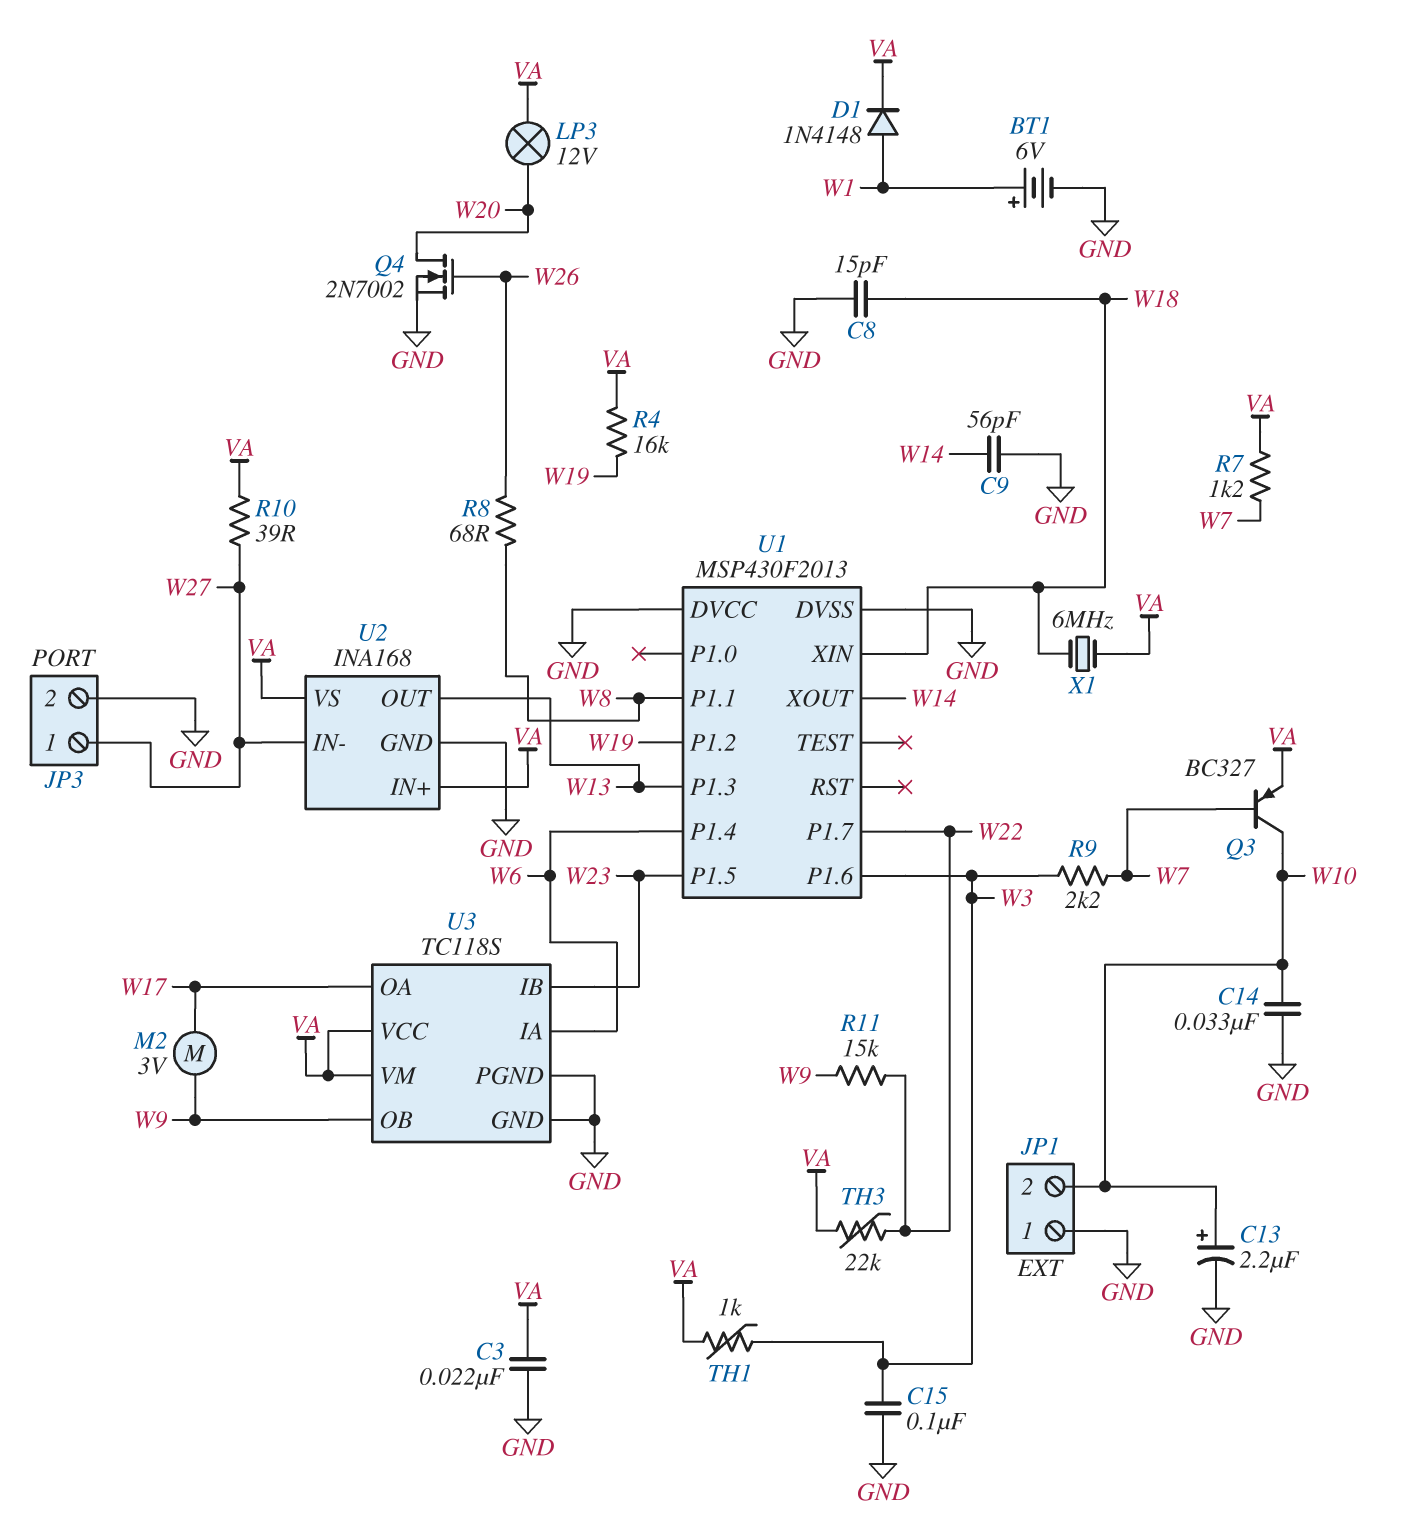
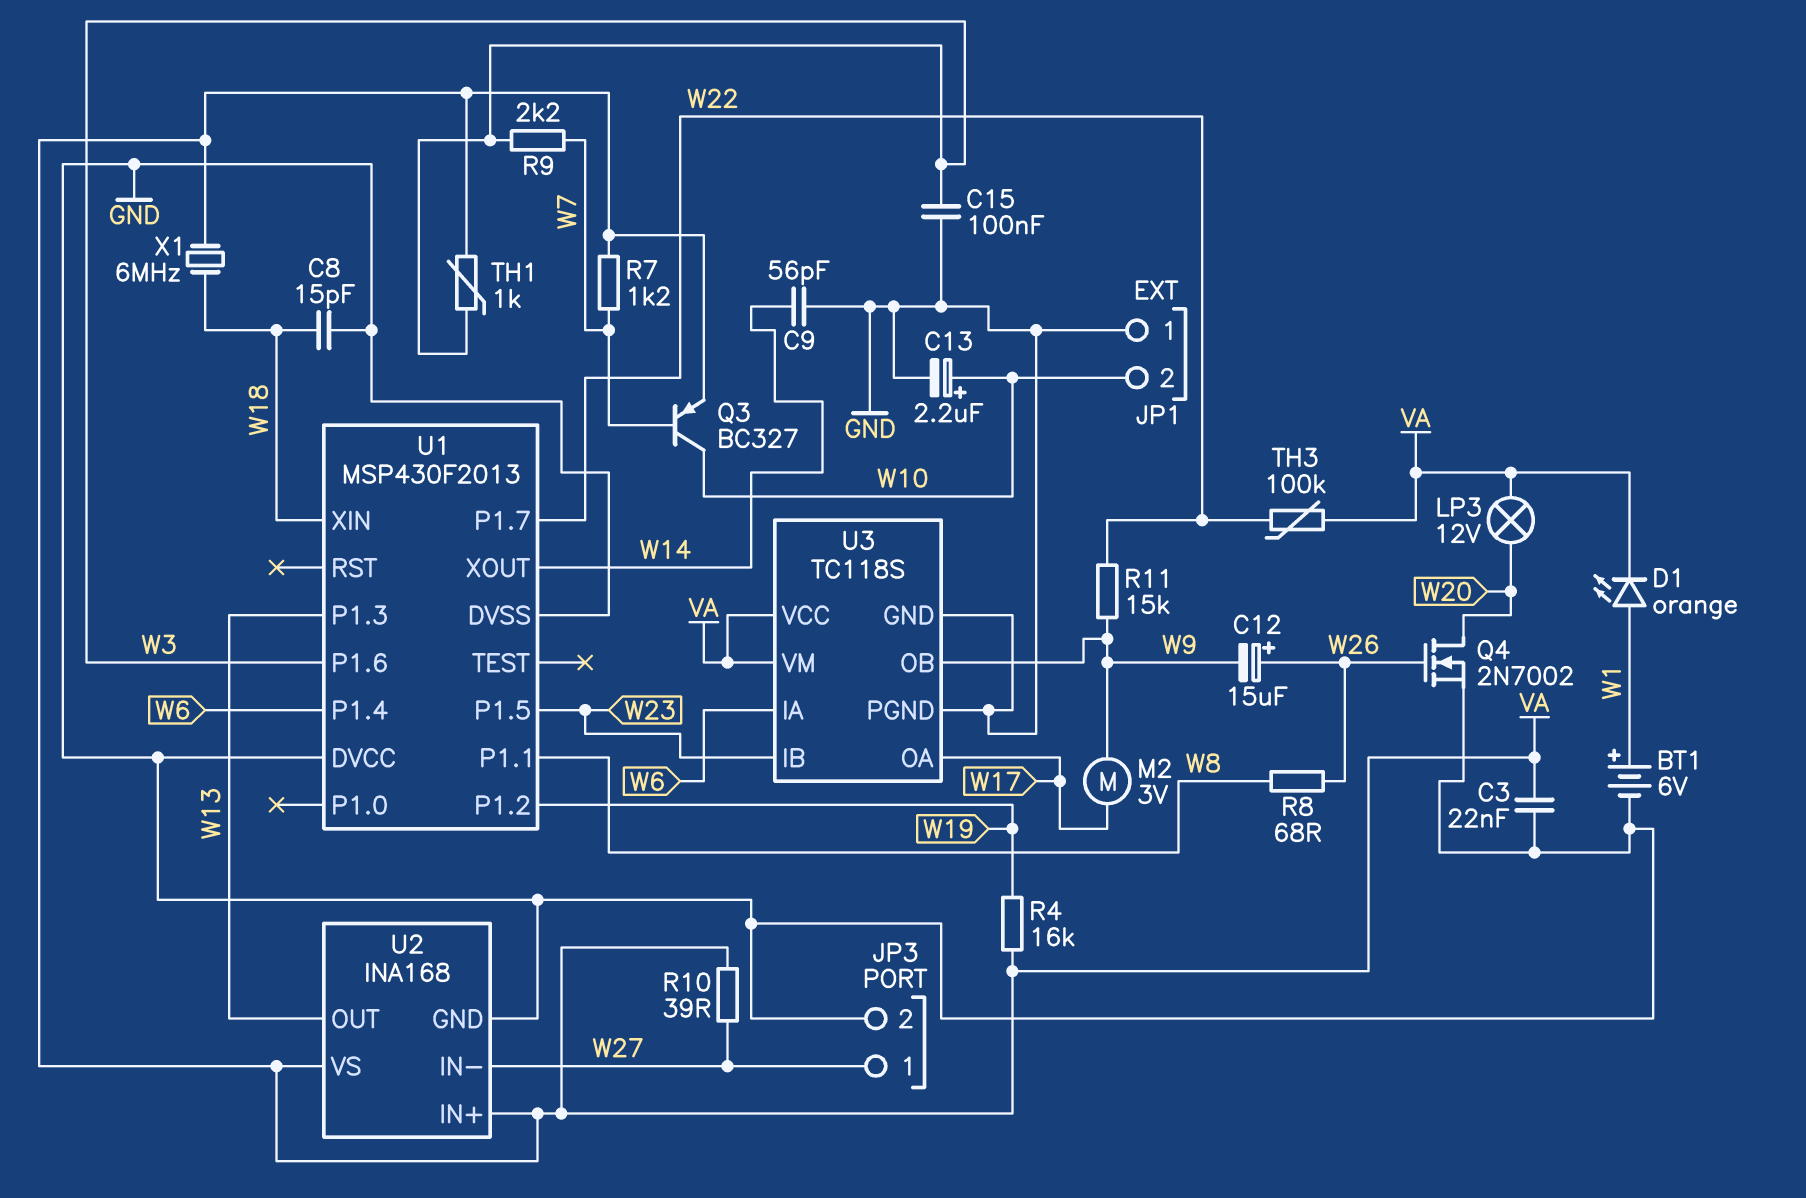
C12: none -> 15uF (plus W26, minus W9)
C14: 33nF (GND, W10) -> none
D1: diode 1N4148 (A W1, K VA) -> LED orange (A W1, K VA)
TH3: 22k (VA, W22) -> 100k (VA, W22)

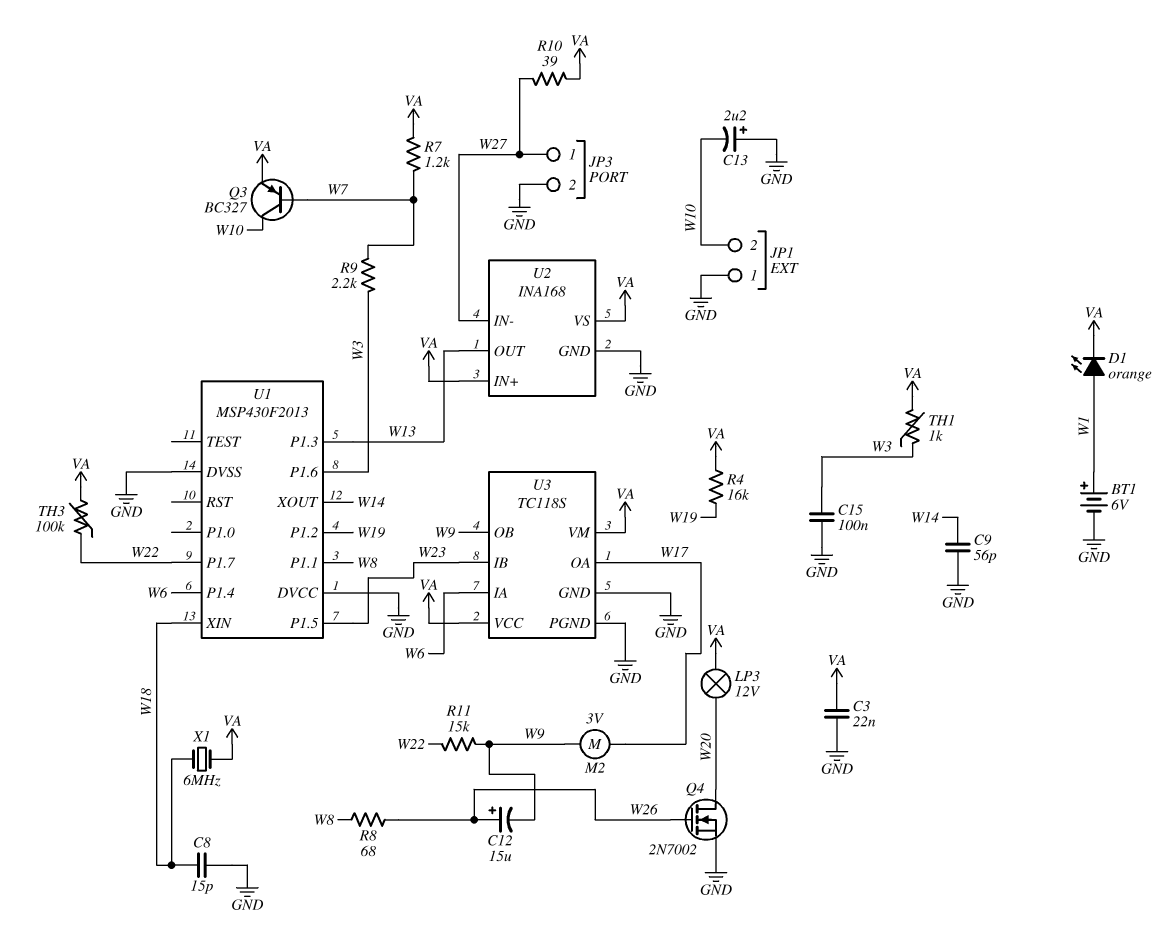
C13: 2.2uF (plus W10, minus GND) -> 2.2uF (plus GND, minus W10)

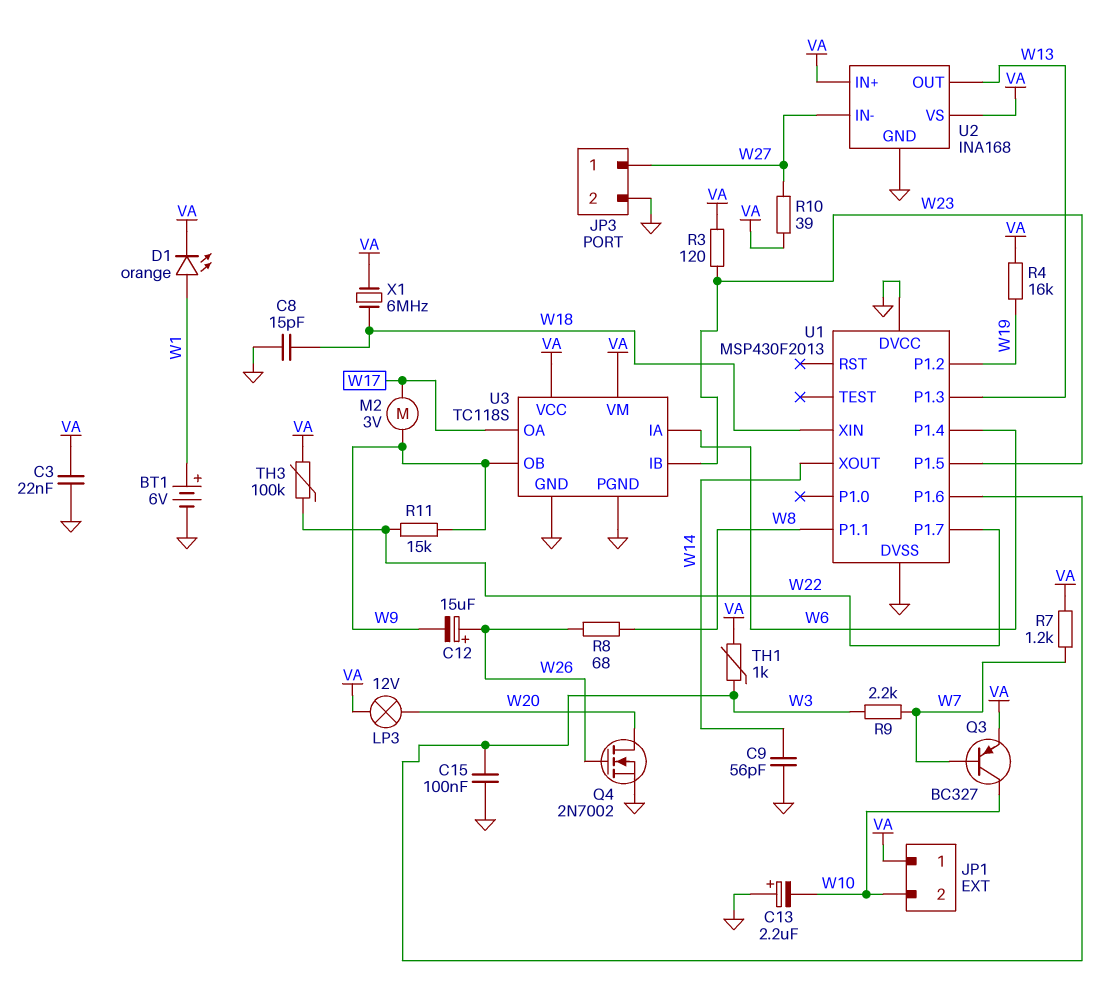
JP1 pin 1: GND -> VA
R3: none -> 120 (VA, W23)

